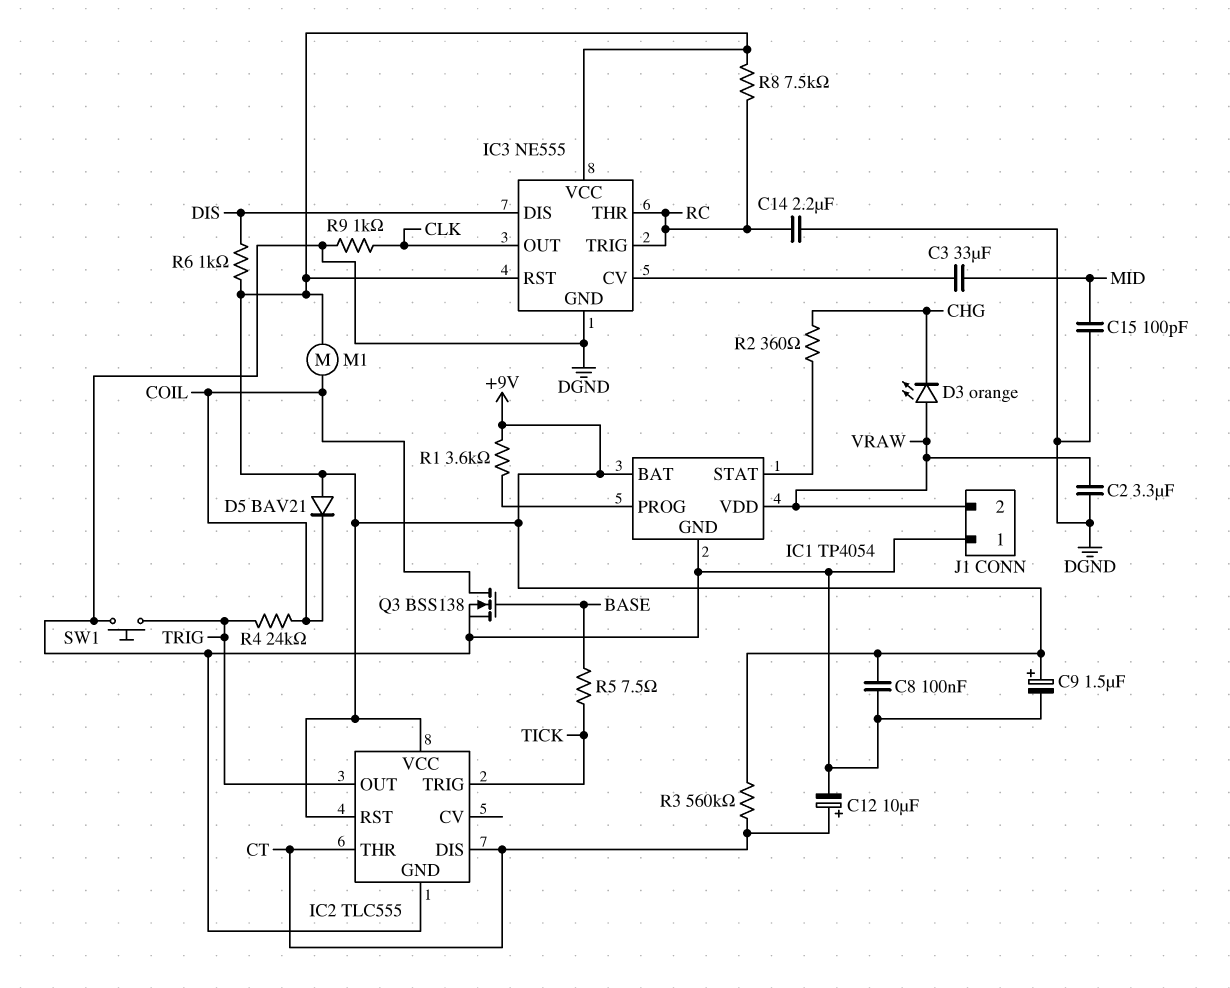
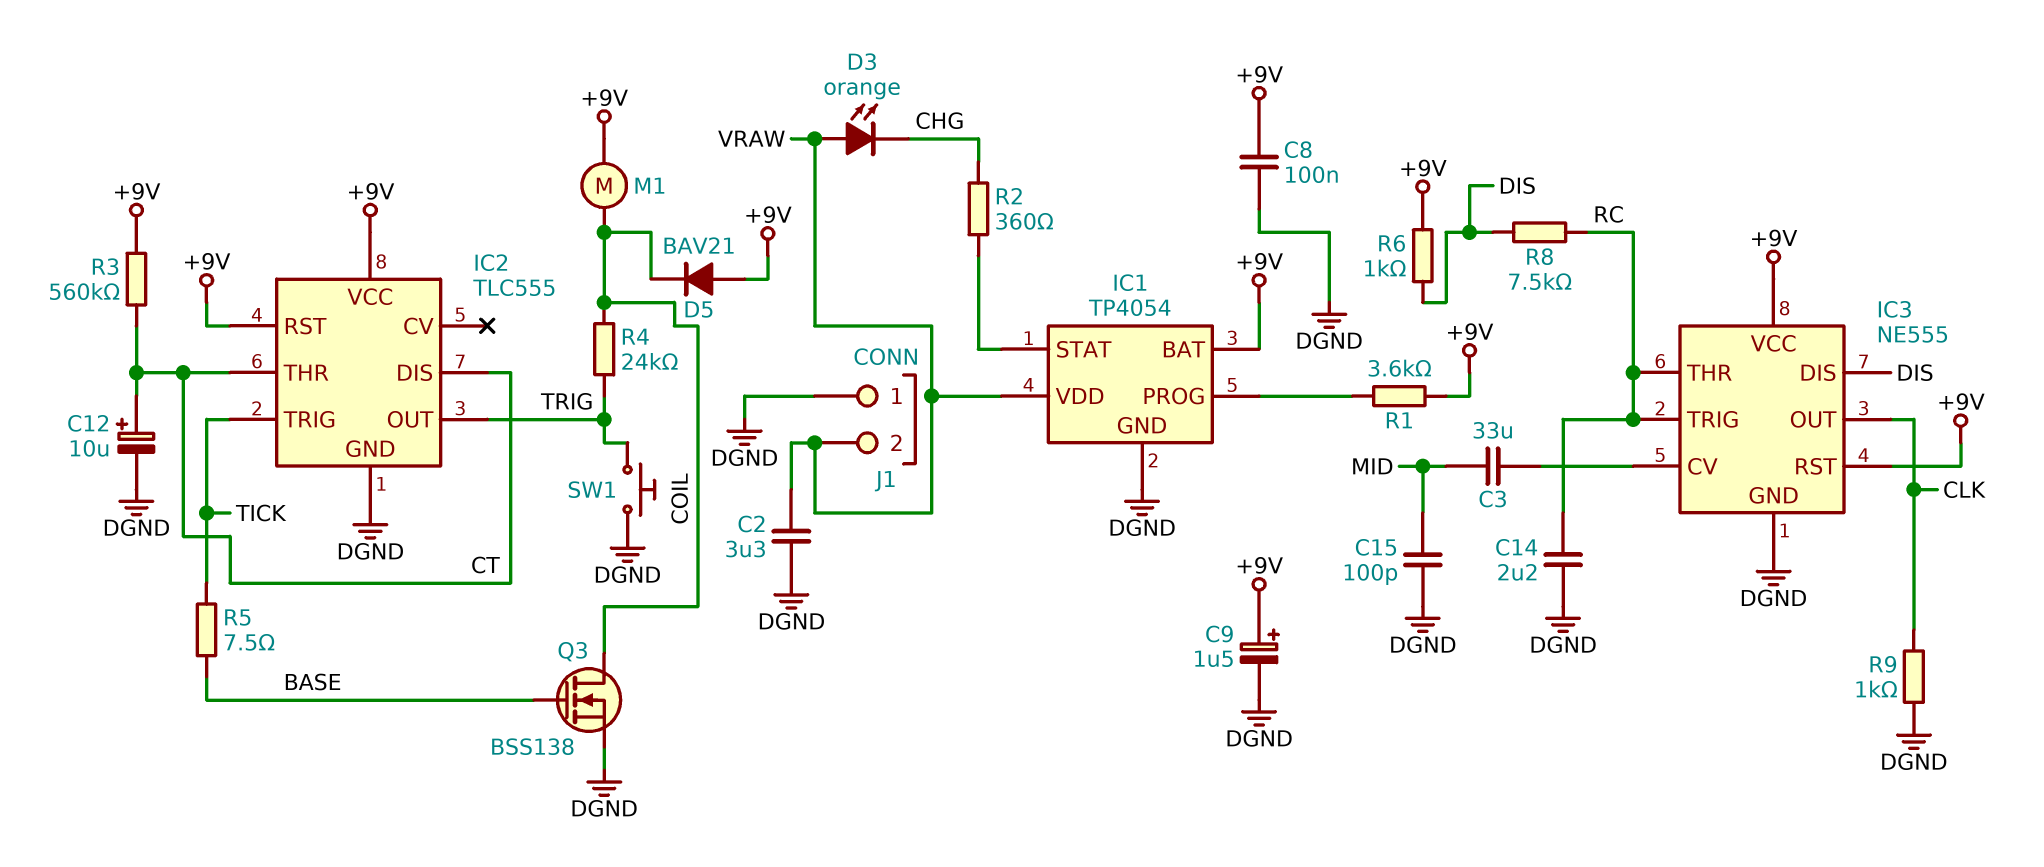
R8: 7.5k (+9V, RC) -> 7.5k (DIS, RC)

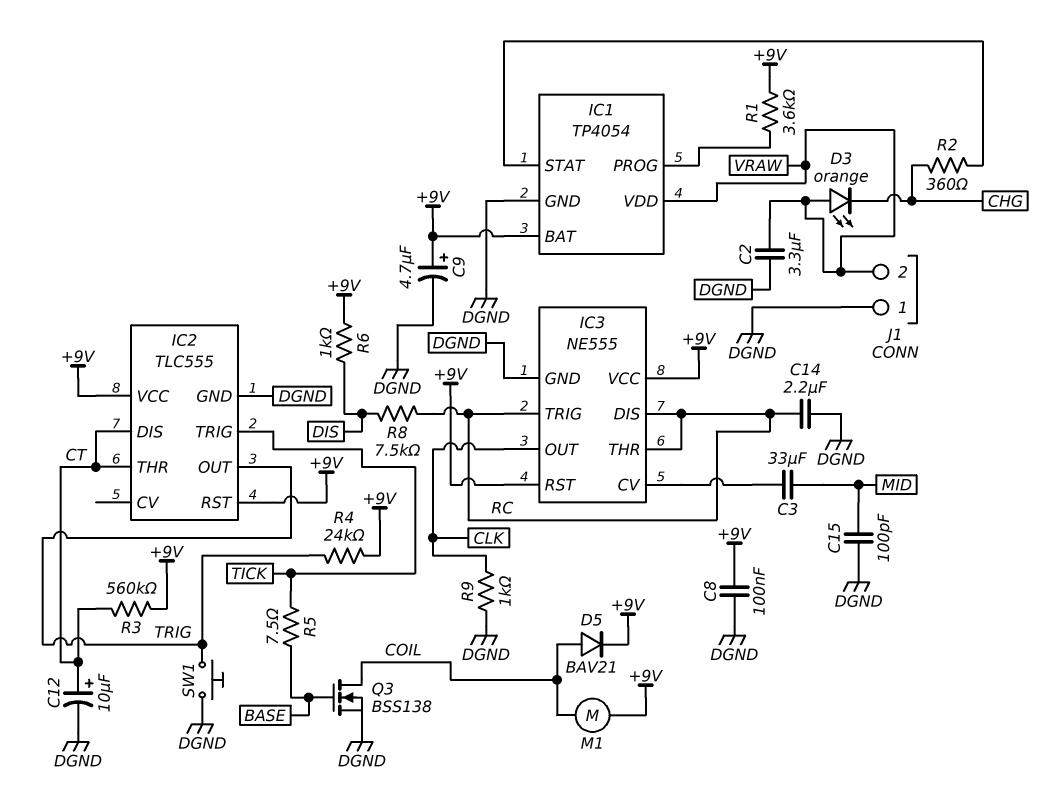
C9: 1.5uF (plus +9V, minus DGND) -> 4.7uF (plus +9V, minus DGND)
D5: diode BAV21 (A +9V, K COIL) -> diode BAV21 (A COIL, K +9V)
IC3 pin DIS: DIS -> RC
R4: 24k (COIL, TRIG) -> 24k (+9V, TRIG)

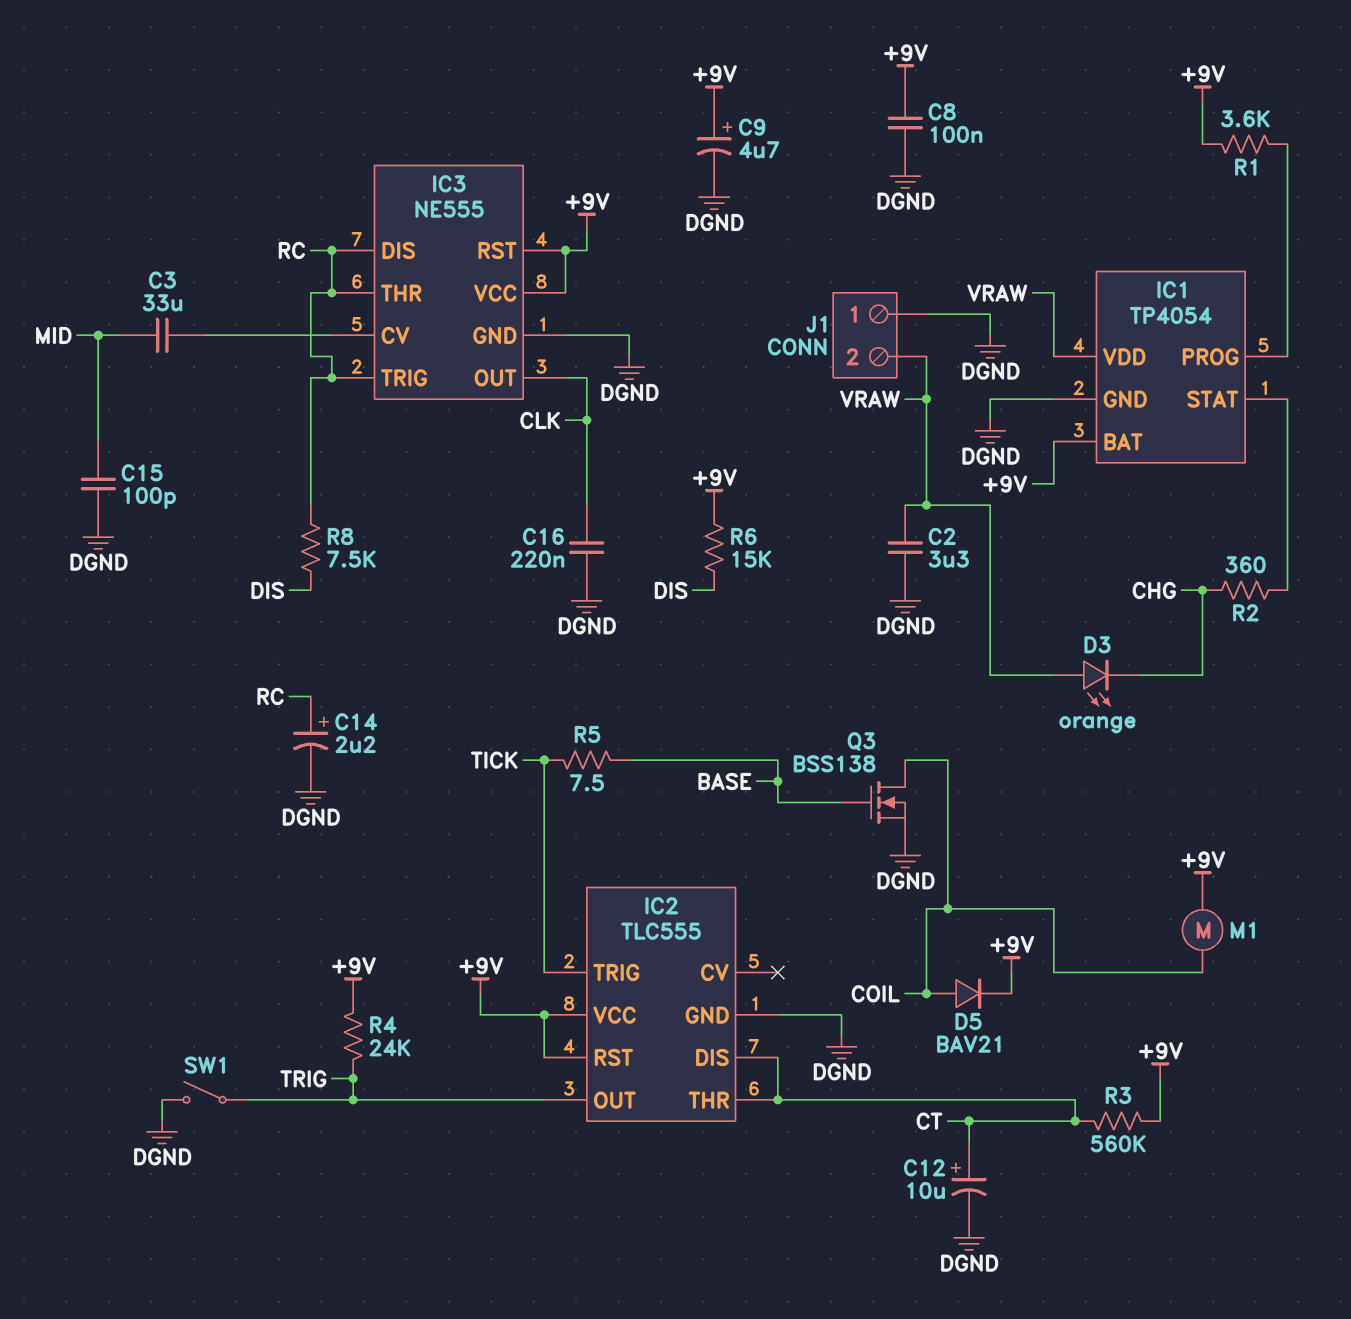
C14: 2.2uF (DGND, RC) -> 2.2uF (plus RC, minus DGND)
C16: none -> 220nF (CLK, DGND)
R6: 1k (+9V, DIS) -> 15k (+9V, DIS)
R9: 1k (CLK, DGND) -> none
SW1: button (DGND, TRIG) -> switch (DGND, TRIG)

